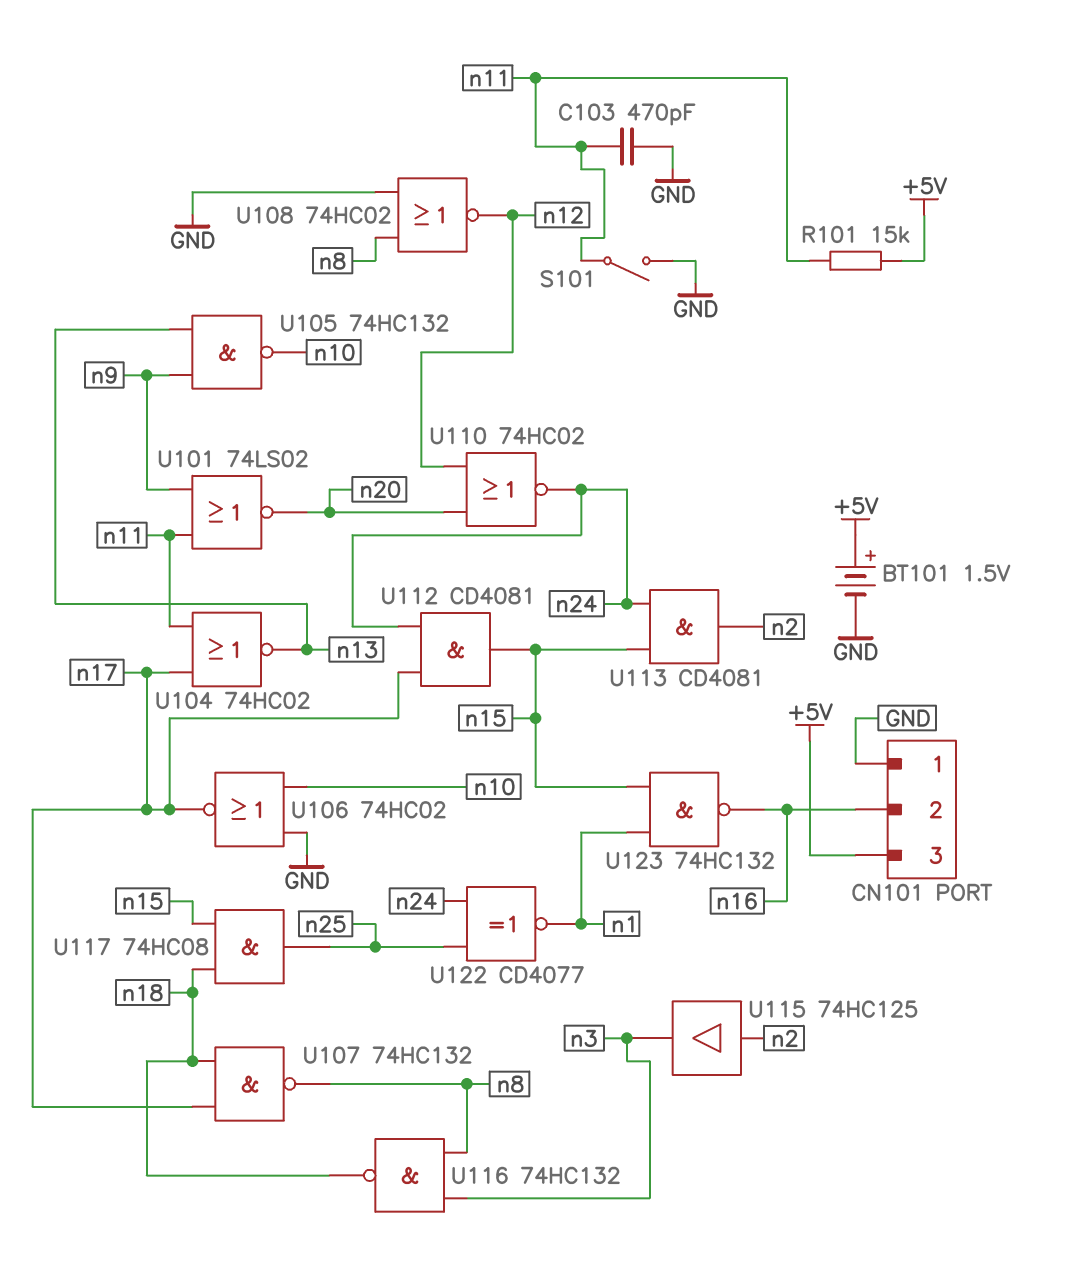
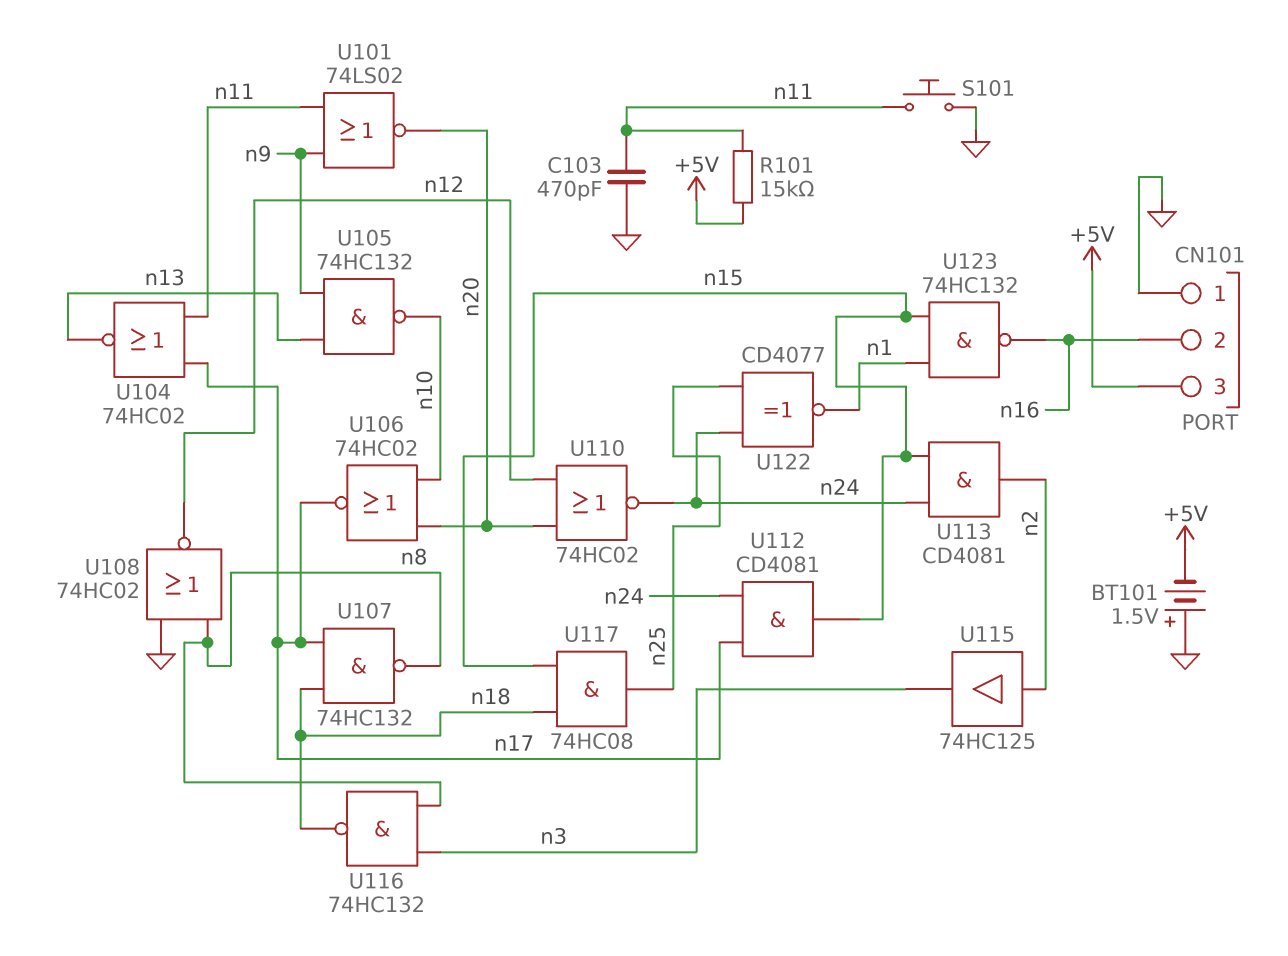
BT101: 1.5V (plus +5V, minus GND) -> 1.5V (plus GND, minus +5V)
S101: switch (GND, n11) -> button (GND, n11)
U106: NOR 74HC02 (in GND, in n10, out n17) -> NOR 74HC02 (in n10, in n20, out n17)

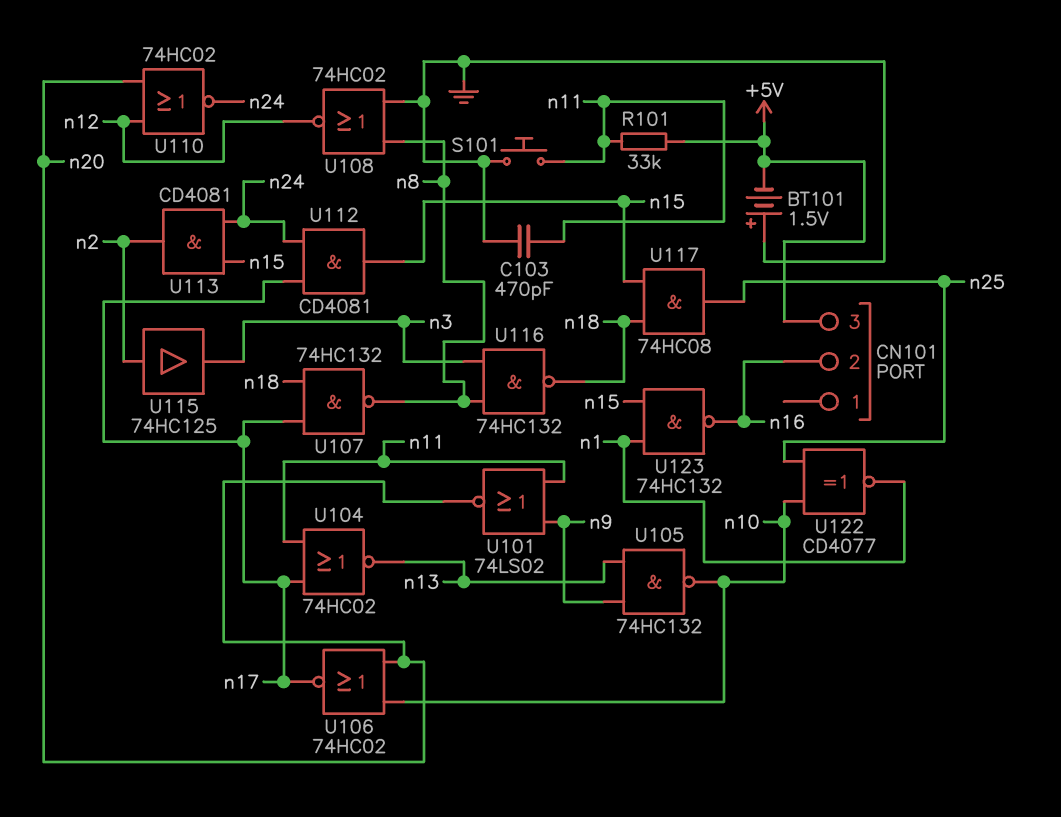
CN101 pin 1: GND -> none
R101: 15k (+5V, n11) -> 33k (+5V, n11)
U122: XNOR CD4077 (in n24, in n25, out n1) -> XNOR CD4077 (in n10, in n25, out n1)

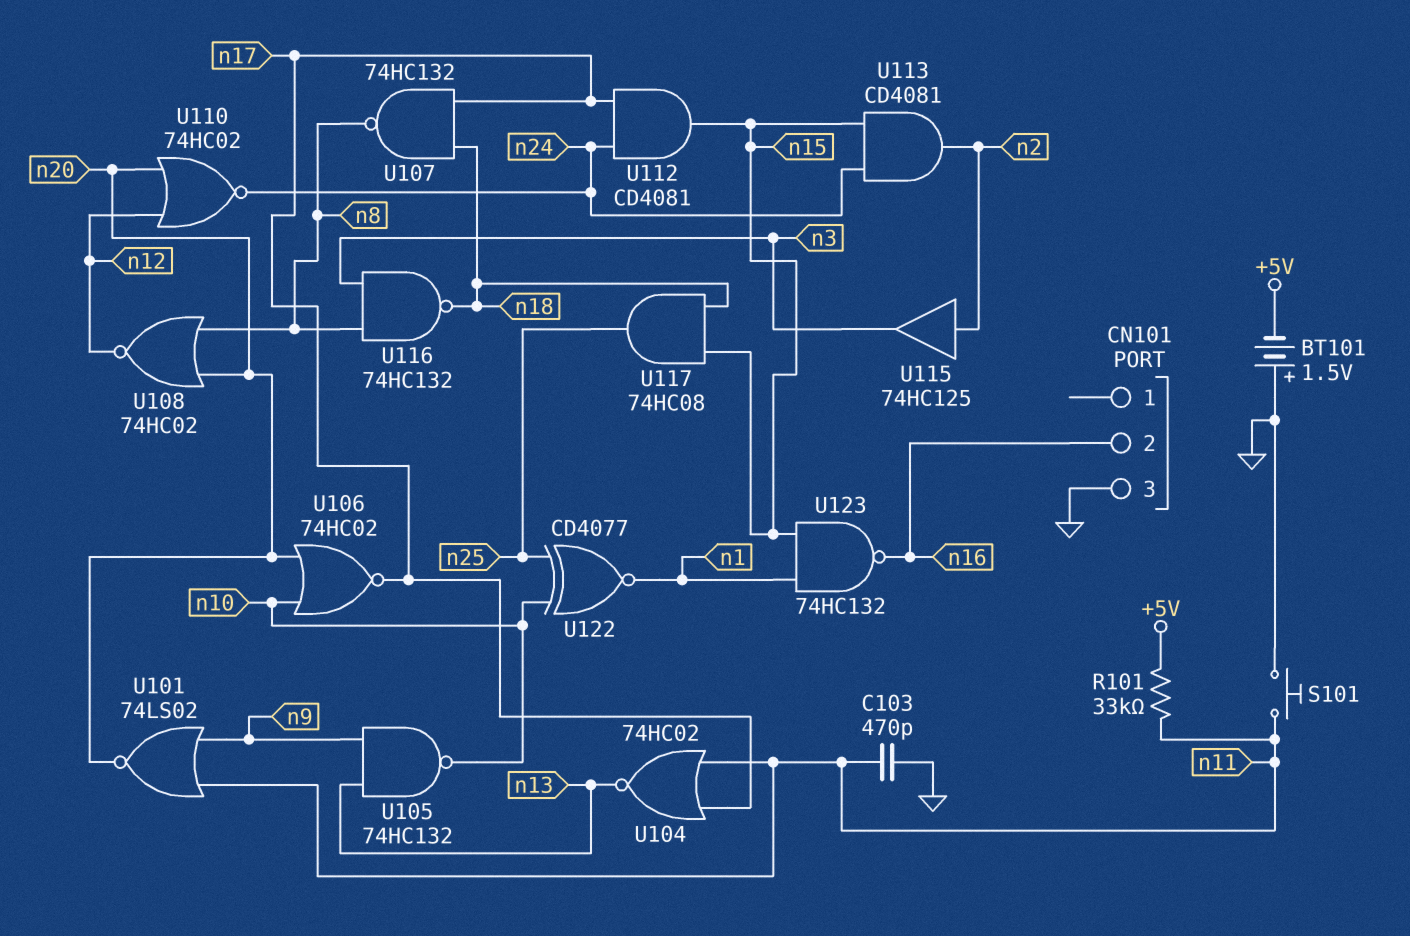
CN101 pin 3: +5V -> GND
U108: NOR 74HC02 (in GND, in n8, out n12) -> NOR 74HC02 (in n8, in n20, out n12)

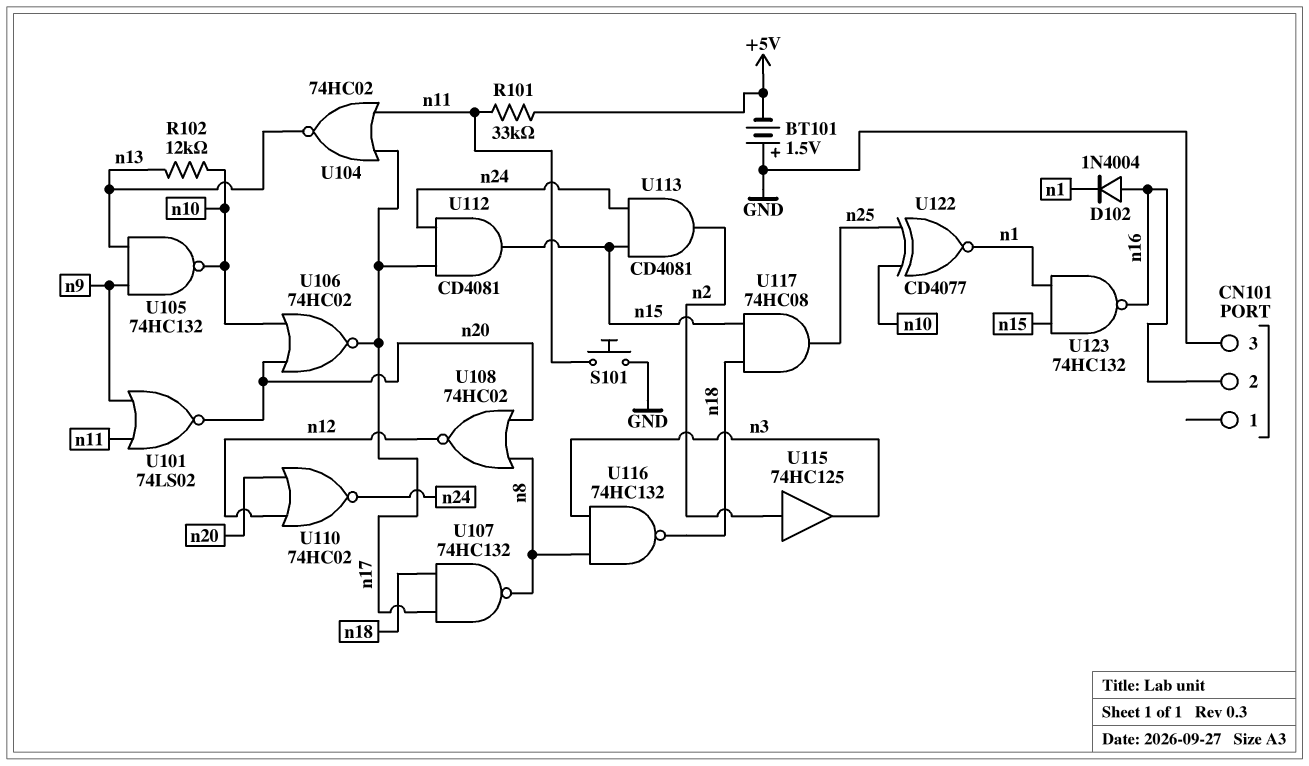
C103: 470pF (GND, n11) -> none
D102: none -> diode 1N4004 (A n16, K n1)
R102: none -> 12k (n10, n13)

